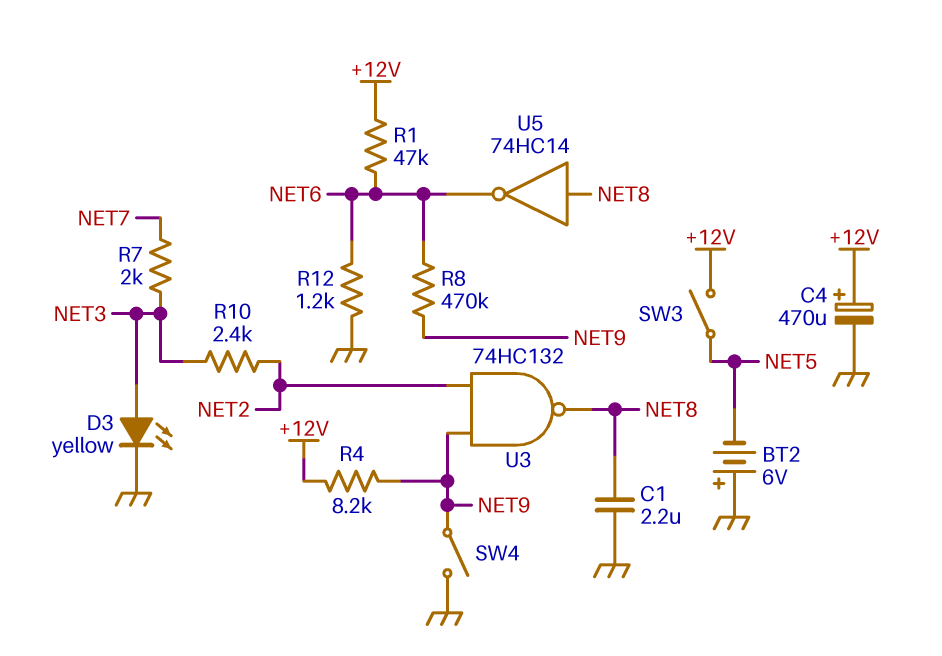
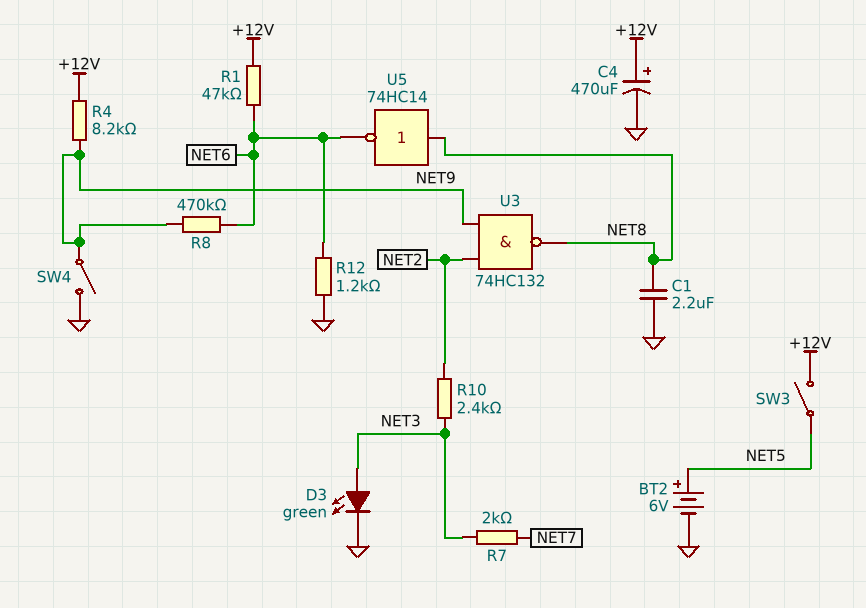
BT2: 6V (plus GND, minus NET5) -> 6V (plus NET5, minus GND)
D3: LED yellow (A NET3, K GND) -> LED green (A NET3, K GND)

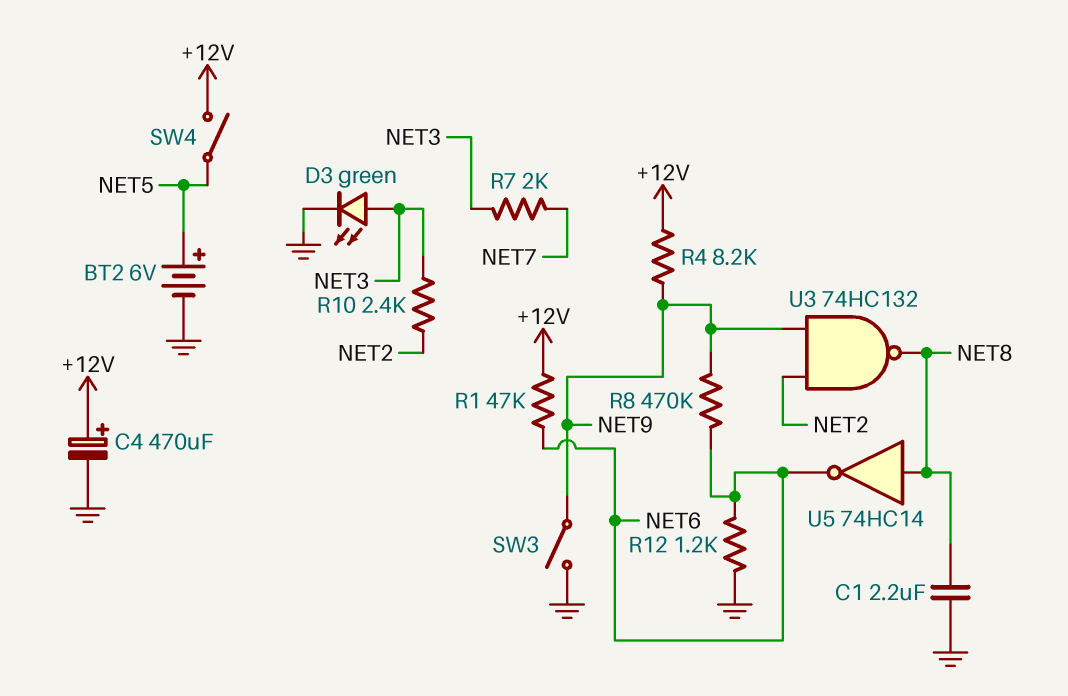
SW3: switch (+12V, NET5) -> switch (GND, NET9)
SW4: switch (GND, NET9) -> switch (+12V, NET5)

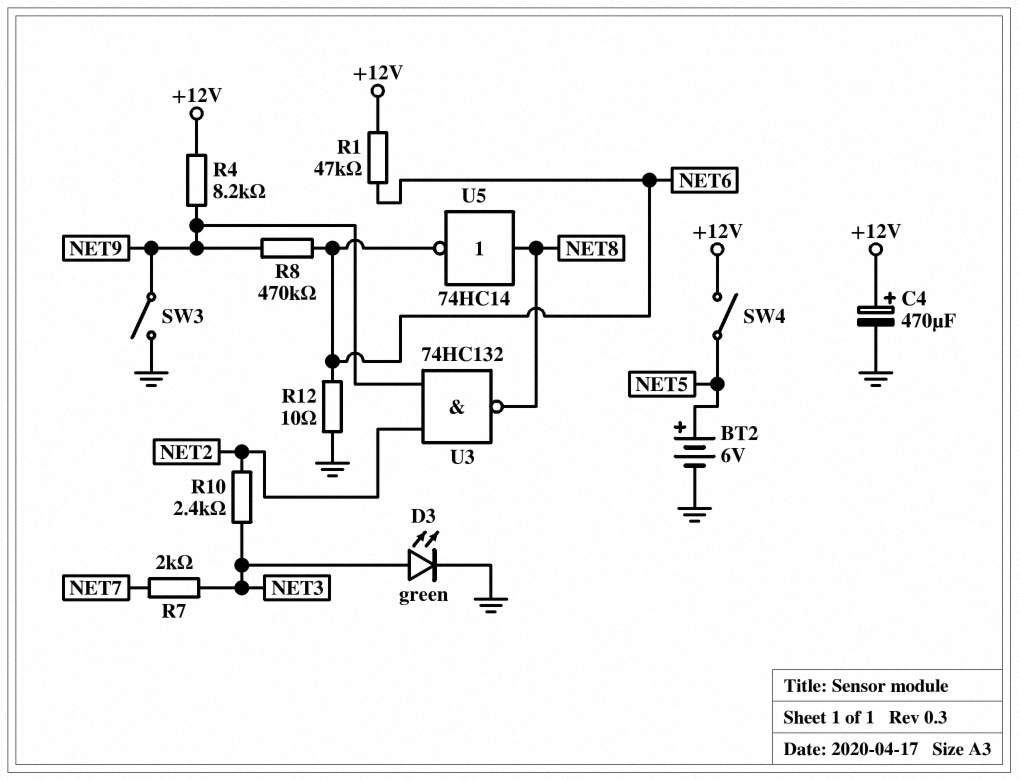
C1: 2.2uF (GND, NET8) -> none
R12: 1.2k (GND, NET6) -> 10 (GND, NET6)

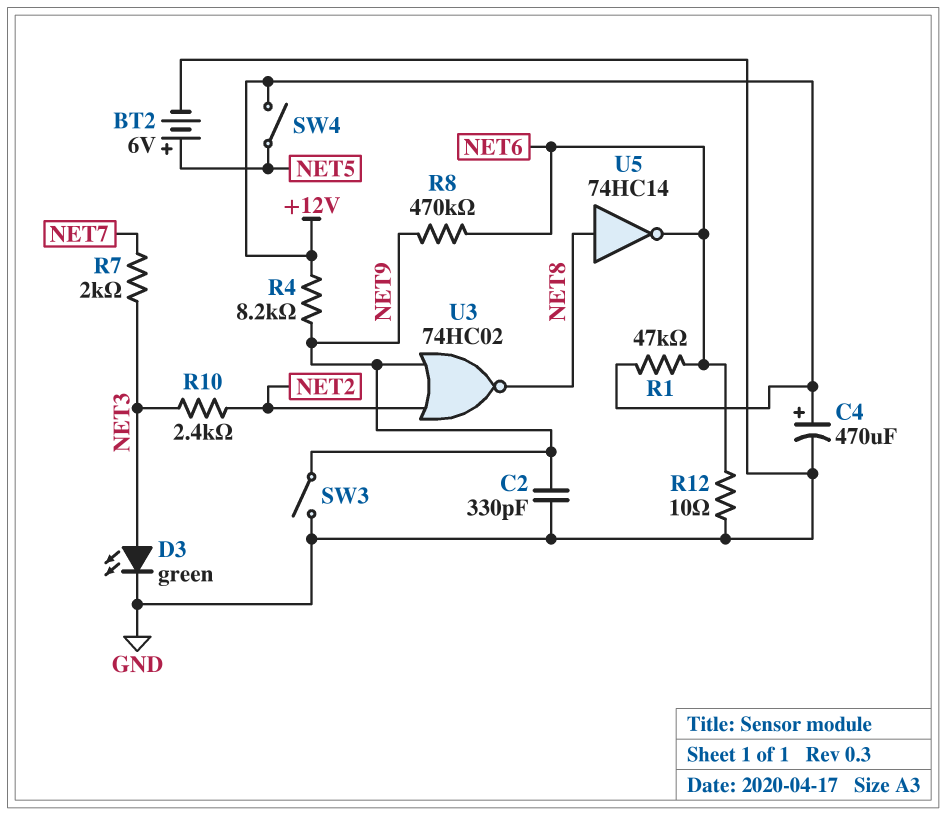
C2: none -> 330pF (GND, NET9)
U3: NAND 74HC132 (in NET2, in NET9, out NET8) -> NOR 74HC02 (in NET2, in NET9, out NET8)

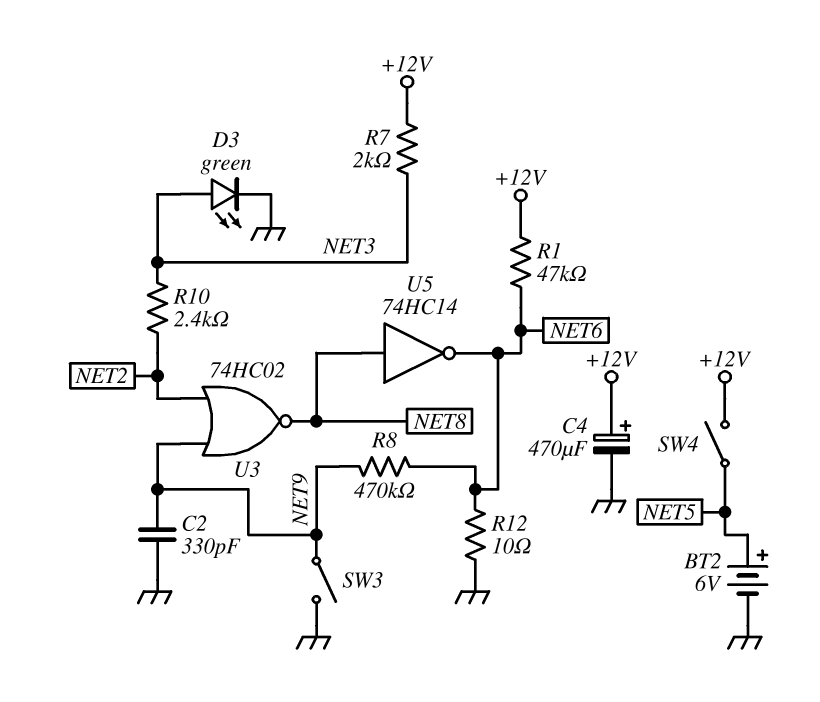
R4: 8.2k (+12V, NET9) -> none
R7: 2k (NET3, NET7) -> 2k (+12V, NET3)

